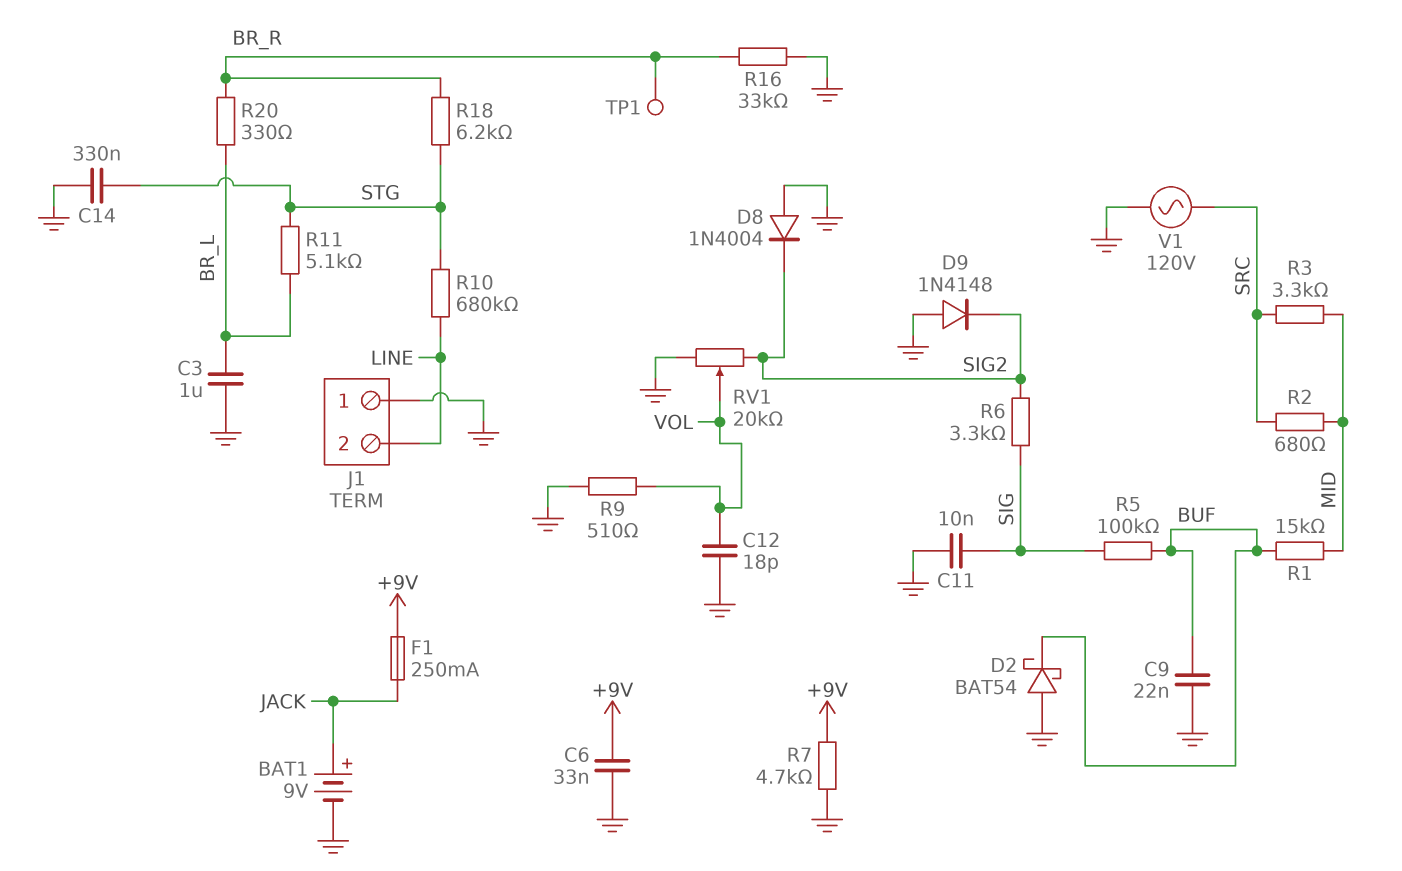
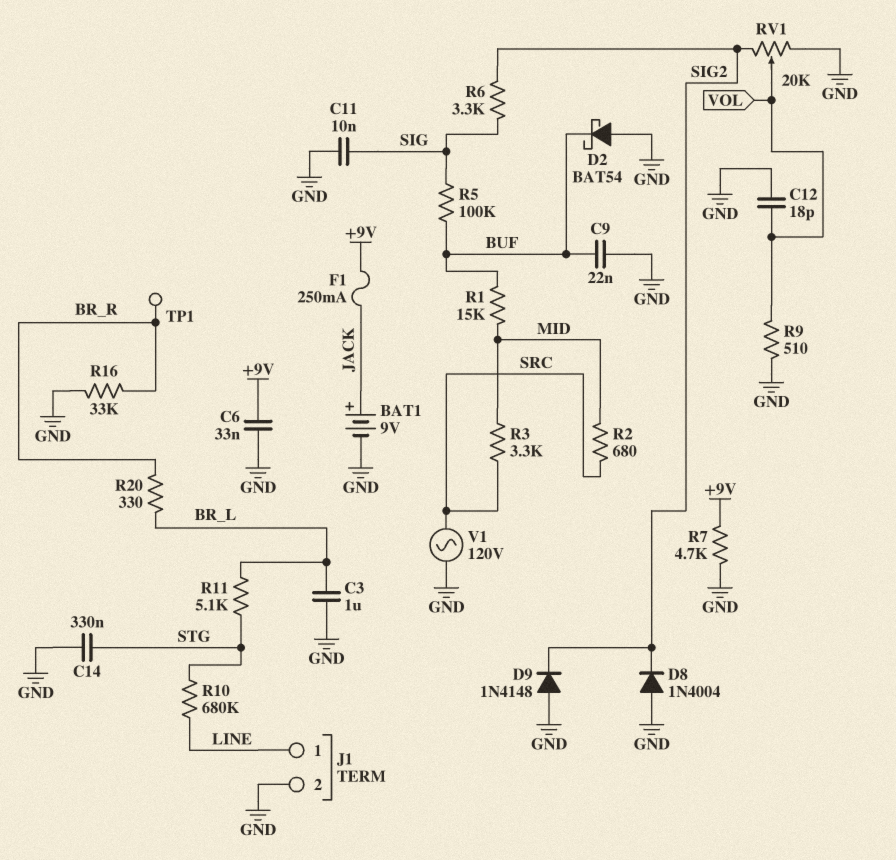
J1 pin 1: GND -> LINE
J1 pin 2: LINE -> GND
R18: 6.2k (BR_R, STG) -> none

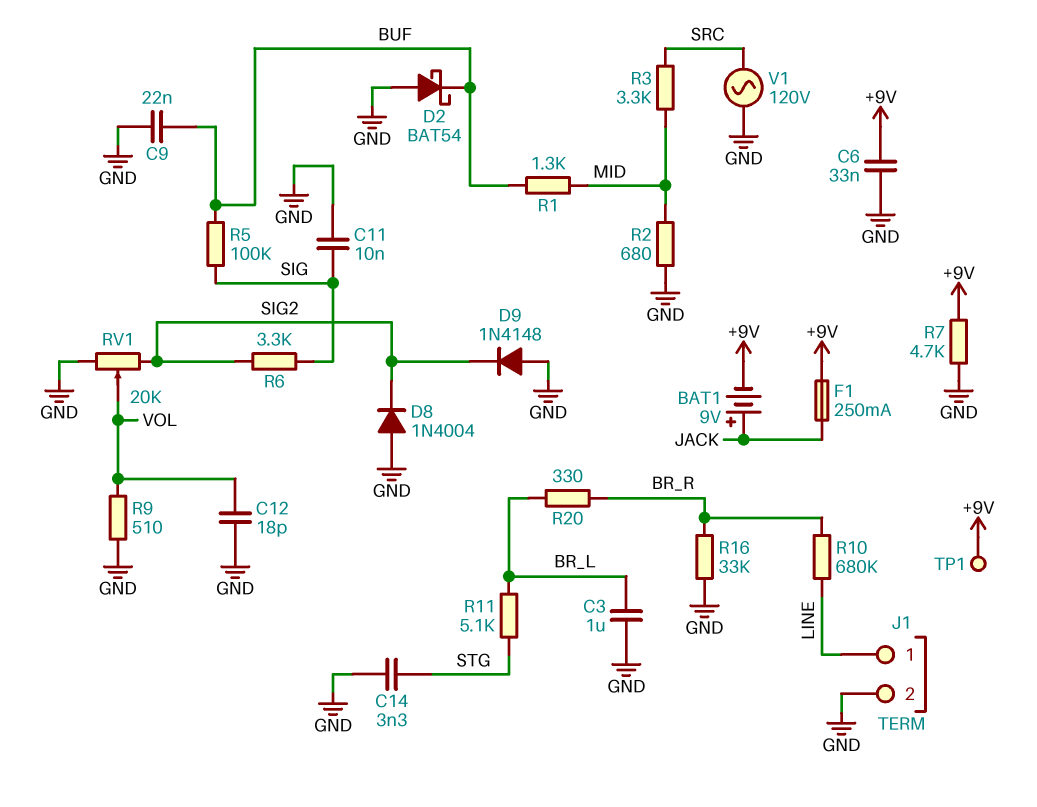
BAT1: 9V (plus JACK, minus GND) -> 9V (plus JACK, minus +9V)
C14: 330nF (GND, STG) -> 3.3nF (GND, STG)
R1: 15k (BUF, MID) -> 1.3k (BUF, MID)
R2: 680 (MID, SRC) -> 680 (GND, MID)
R10: 680k (LINE, STG) -> 680k (BR_R, LINE)
TP1: test point (BR_R) -> test point (+9V)

